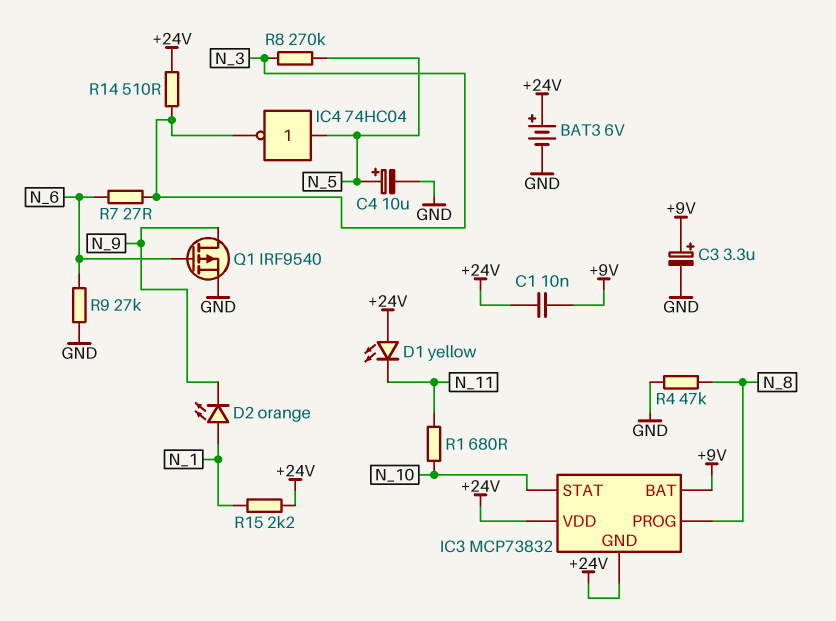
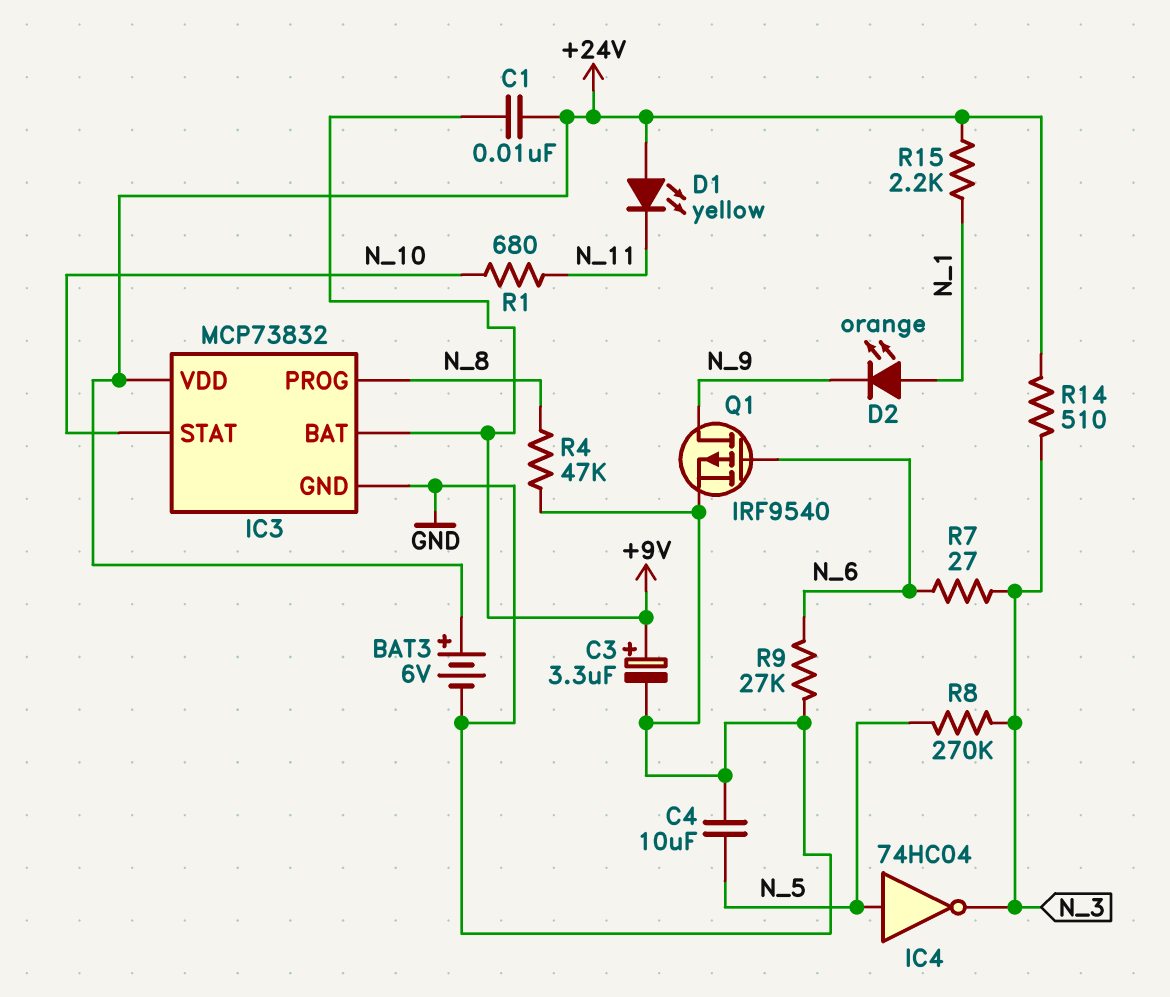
C4: 10uF (plus N_5, minus GND) -> 10uF (GND, N_5)
IC3 pin GND: +24V -> GND

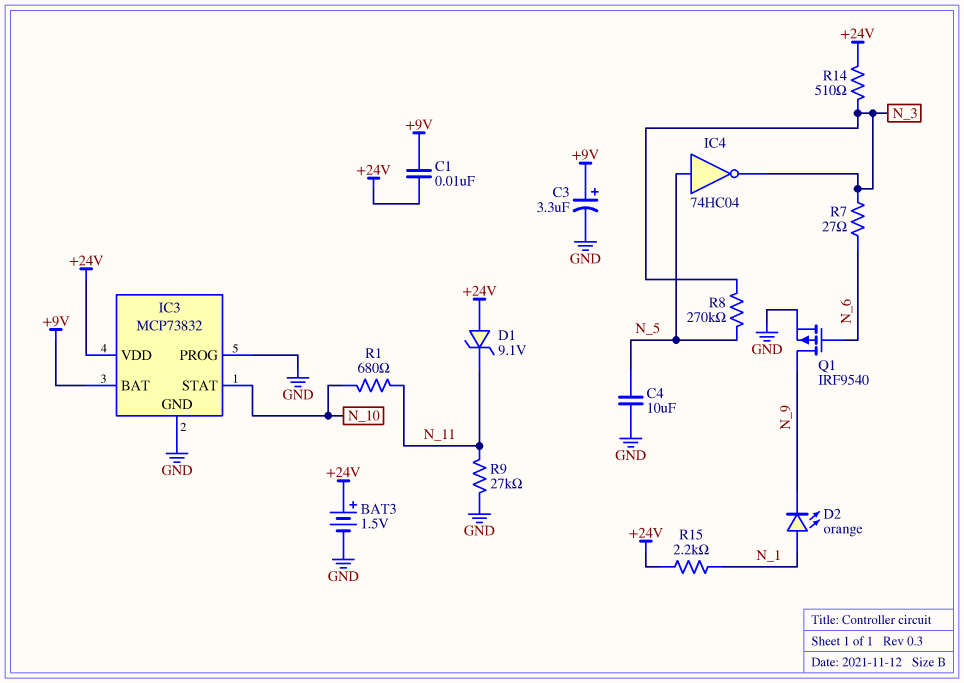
BAT3: 6V (plus +24V, minus GND) -> 1.5V (plus +24V, minus GND)
D1: LED yellow (A +24V, K N_11) -> zener 9.1V (A +24V, K N_11)
IC3 pin PROG: N_8 -> GND
R4: 47k (GND, N_8) -> none
R9: 27k (GND, N_6) -> 27k (GND, N_11)

